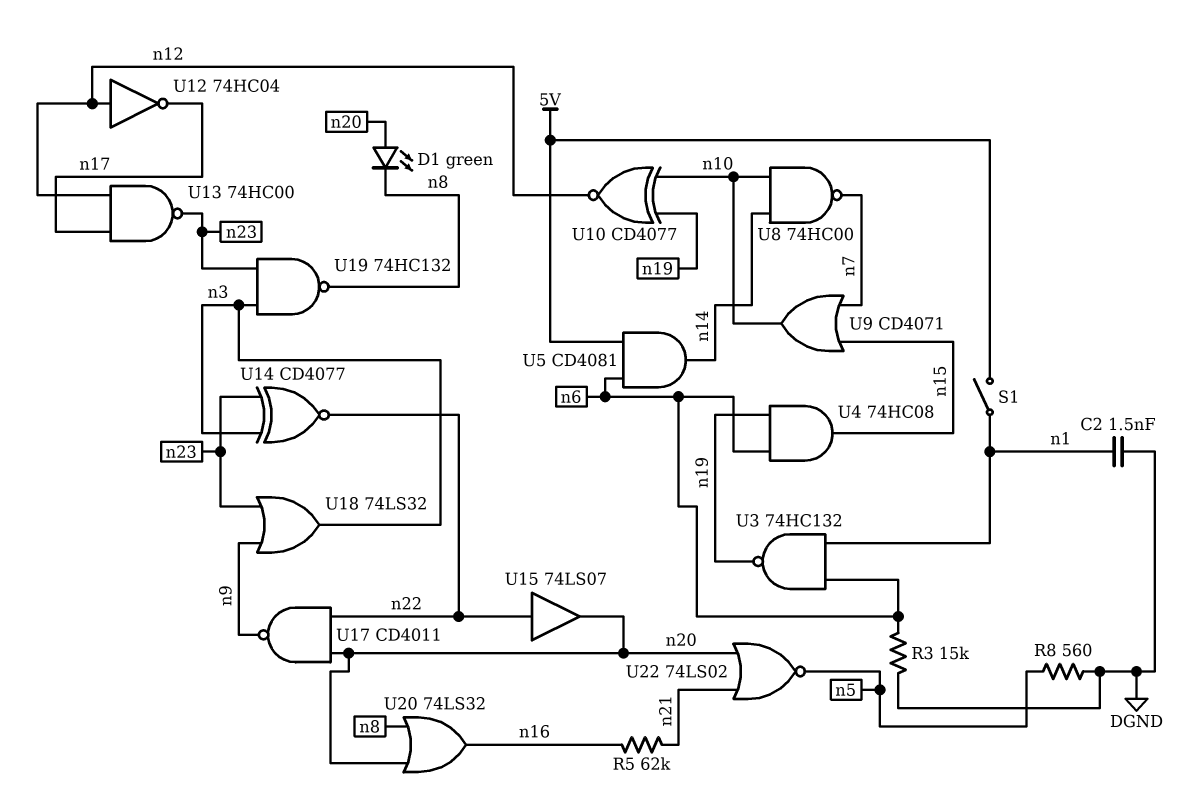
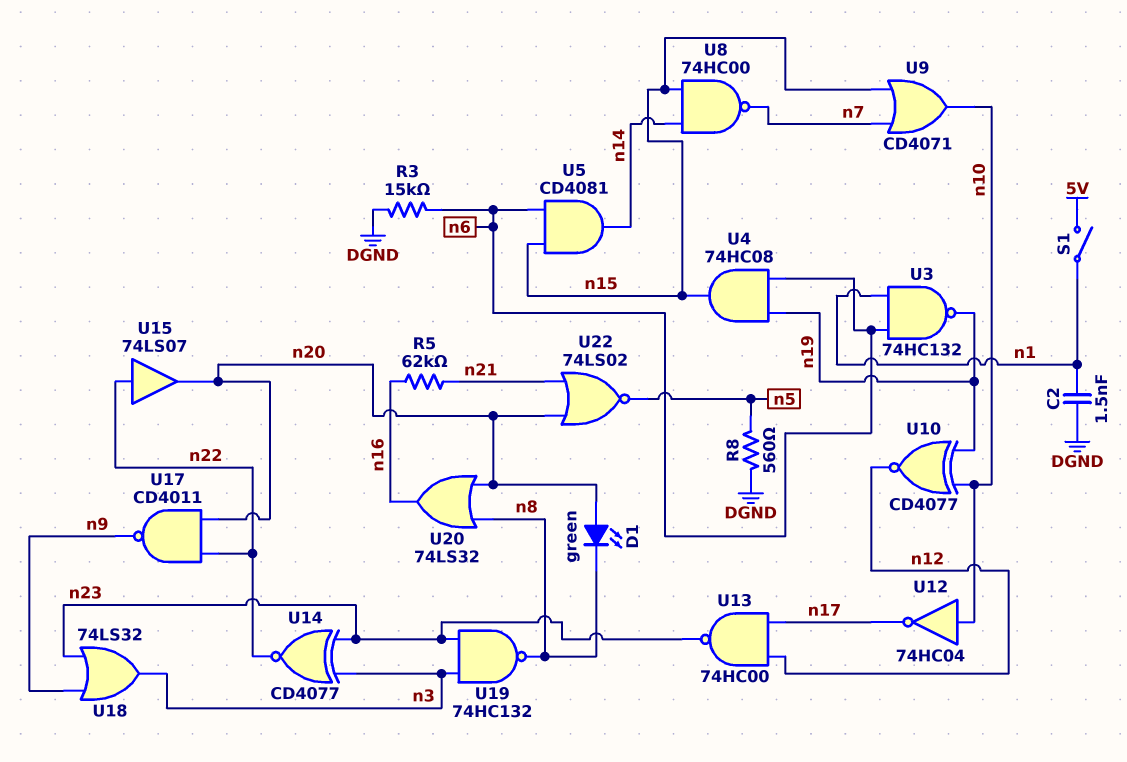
U5: AND CD4081 (in 5V, in n6, out n14) -> AND CD4081 (in n6, in n15, out n14)
U8: NAND 74HC00 (in n10, in n14, out n7) -> NAND 74HC00 (in n14, in n15, out n7)
U12: NOT 74HC04 (in n12, out n17) -> NOT 74HC04 (in n10, out n17)

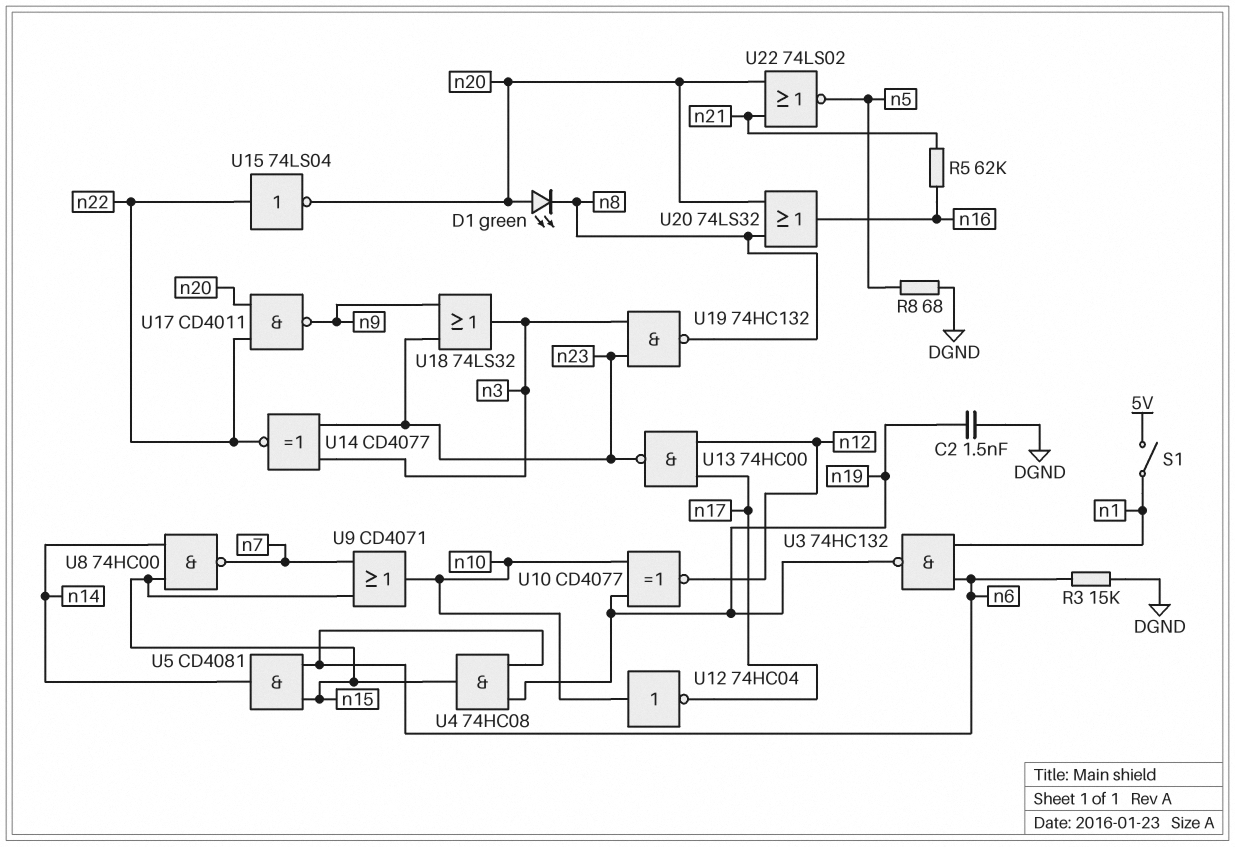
C2: 1.5nF (DGND, n1) -> 1.5nF (DGND, n19)
R8: 560 (DGND, n5) -> 68 (DGND, n5)
U15: buffer 74LS07 (in n22, out n20) -> NOT 74LS04 (in n22, out n20)

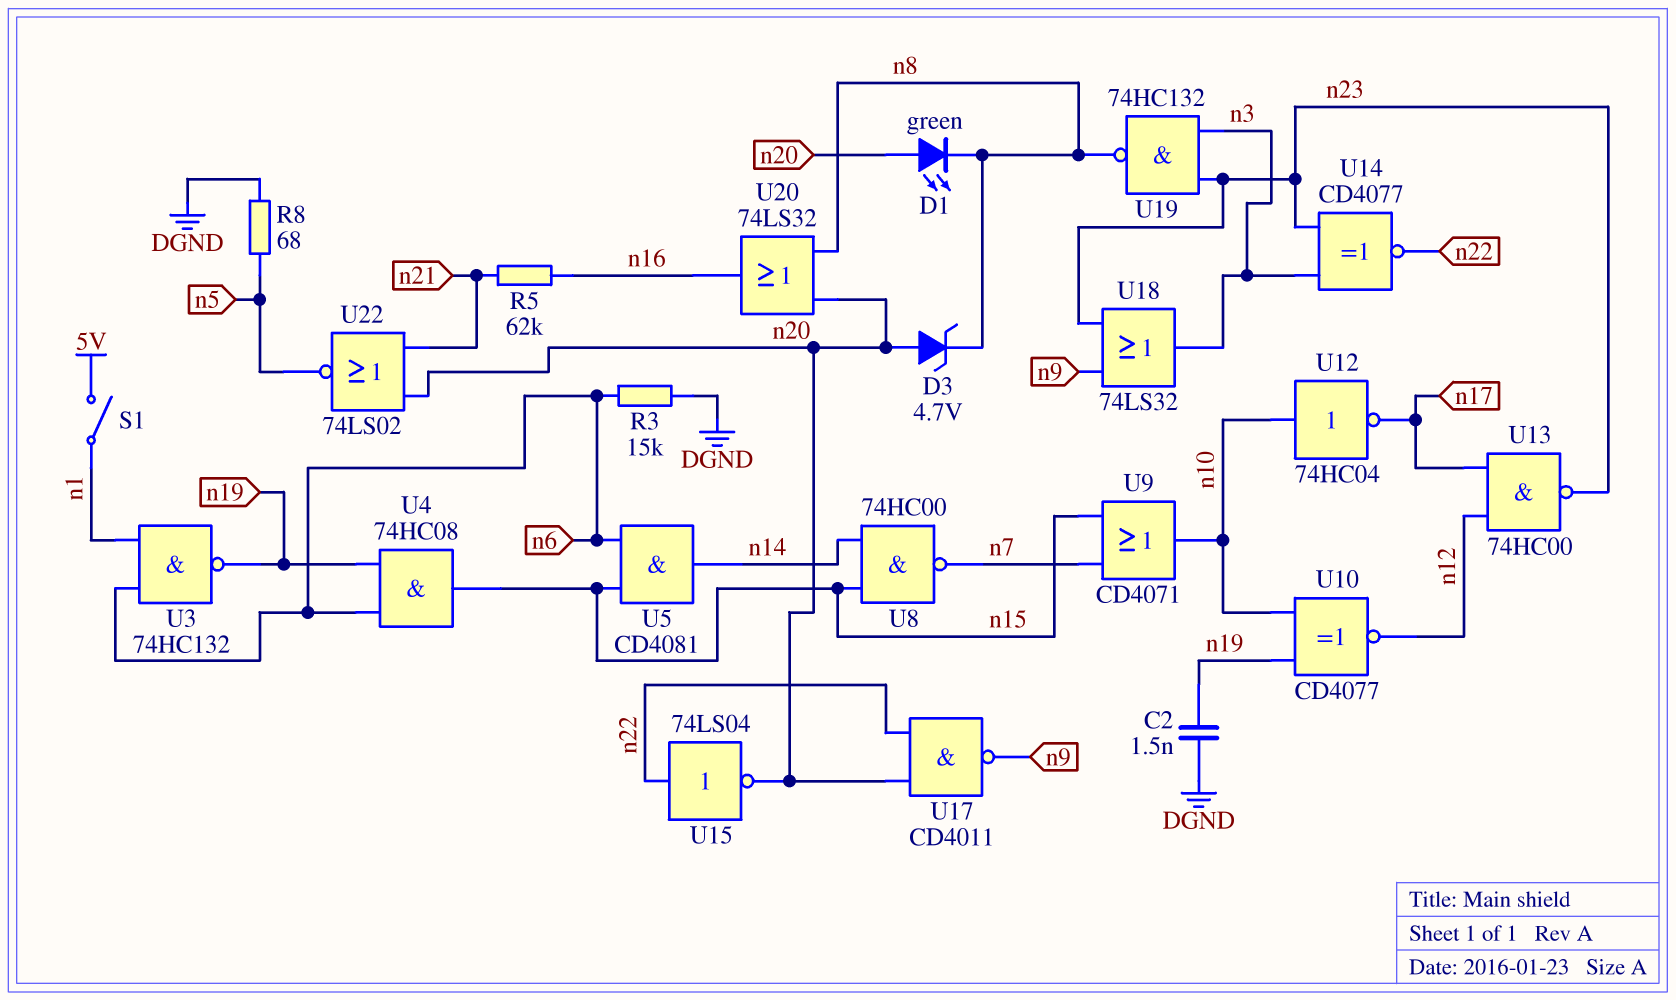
D3: none -> zener 4.7V (A n20, K n8)

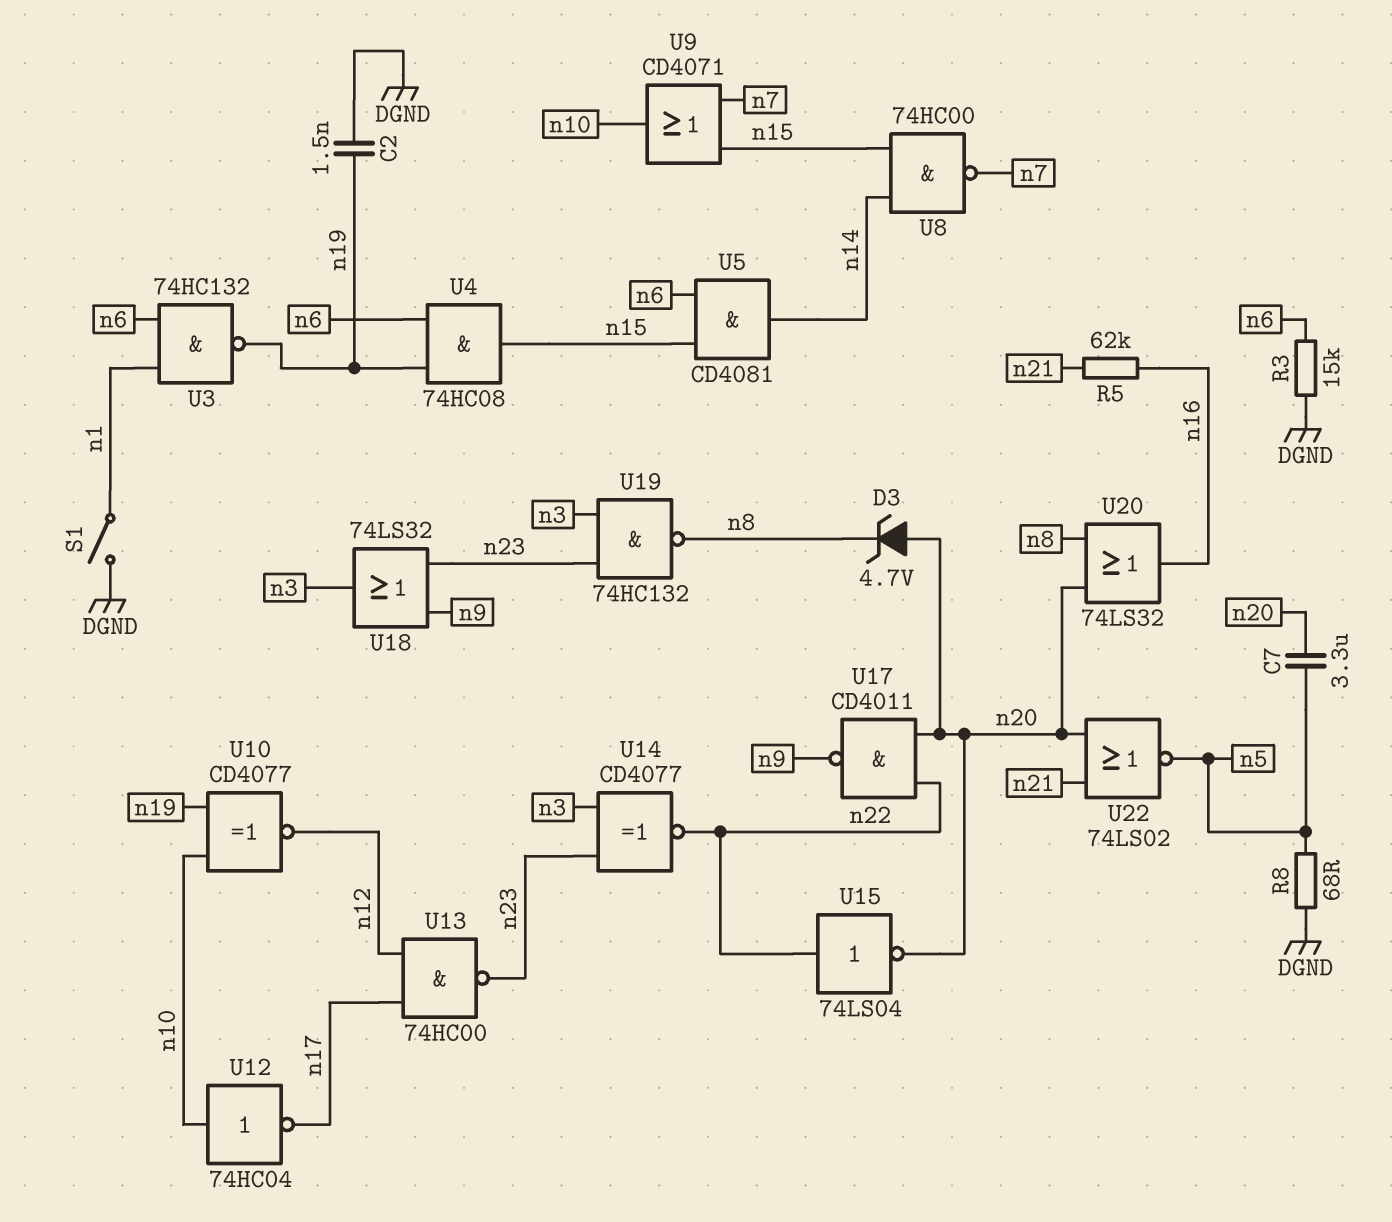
C7: none -> 3.3uF (n5, n20)
D1: LED green (A n20, K n8) -> none
S1: switch (5V, n1) -> switch (DGND, n1)

